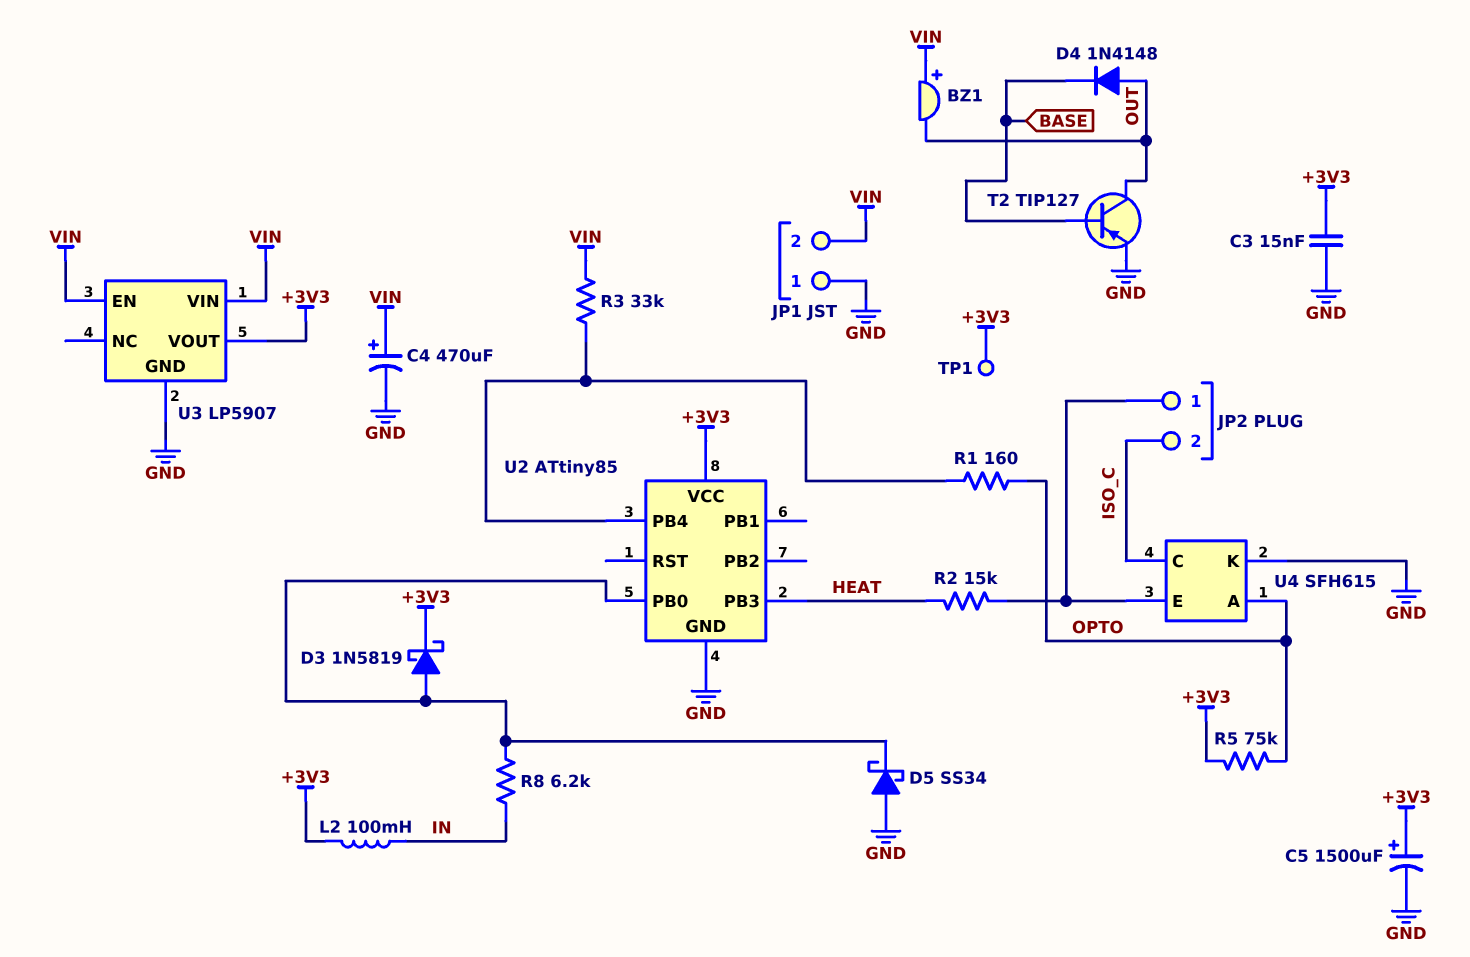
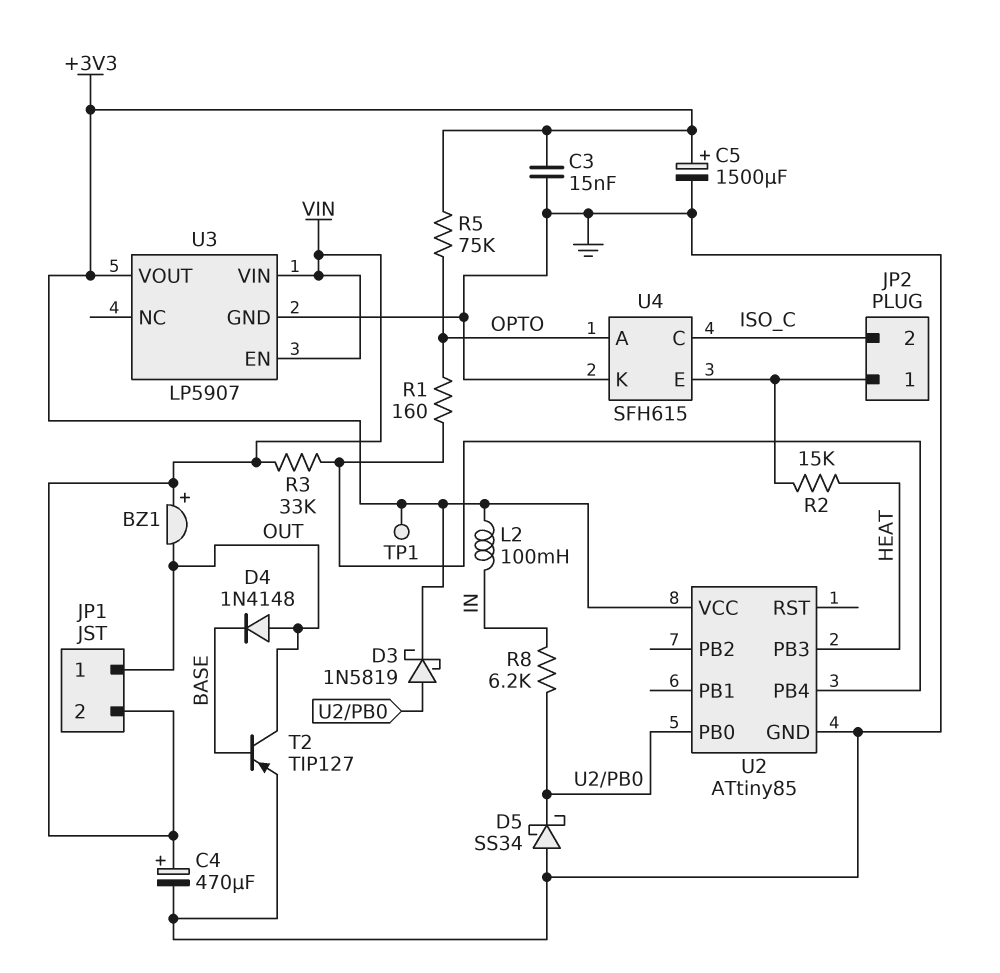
JP1 pin 1: GND -> OUT

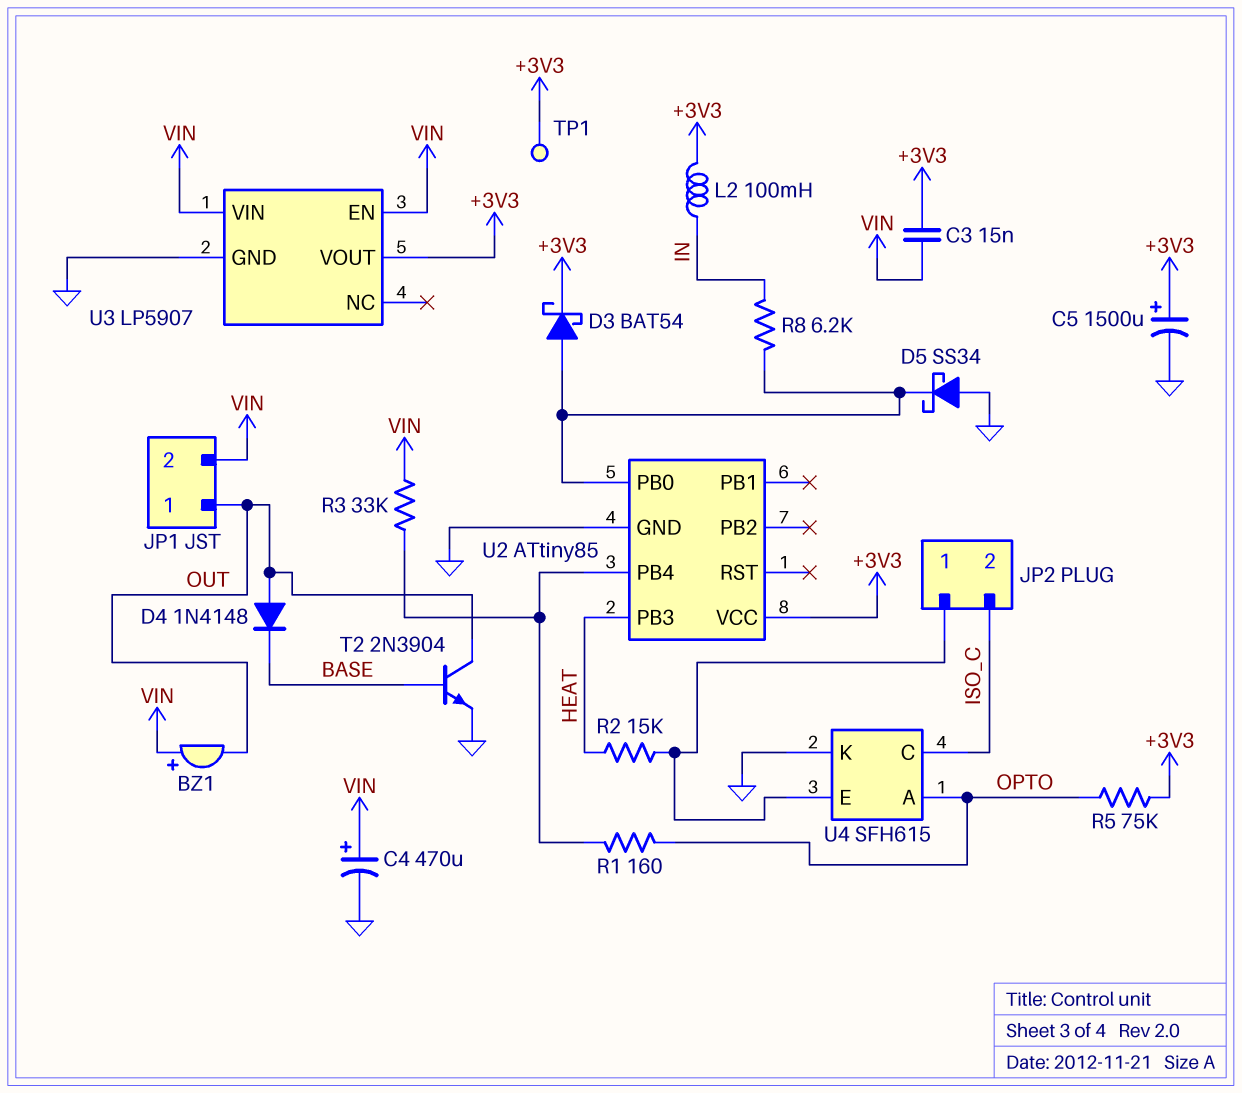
C3: 15nF (+3V3, GND) -> 15nF (+3V3, VIN)
D3: schottky 1N5819 (A U2/PB0, K +3V3) -> schottky BAT54 (A U2/PB0, K +3V3)
T2: PNP TIP127 (B BASE, C OUT, E GND) -> NPN 2N3904 (B BASE, C OUT, E GND)

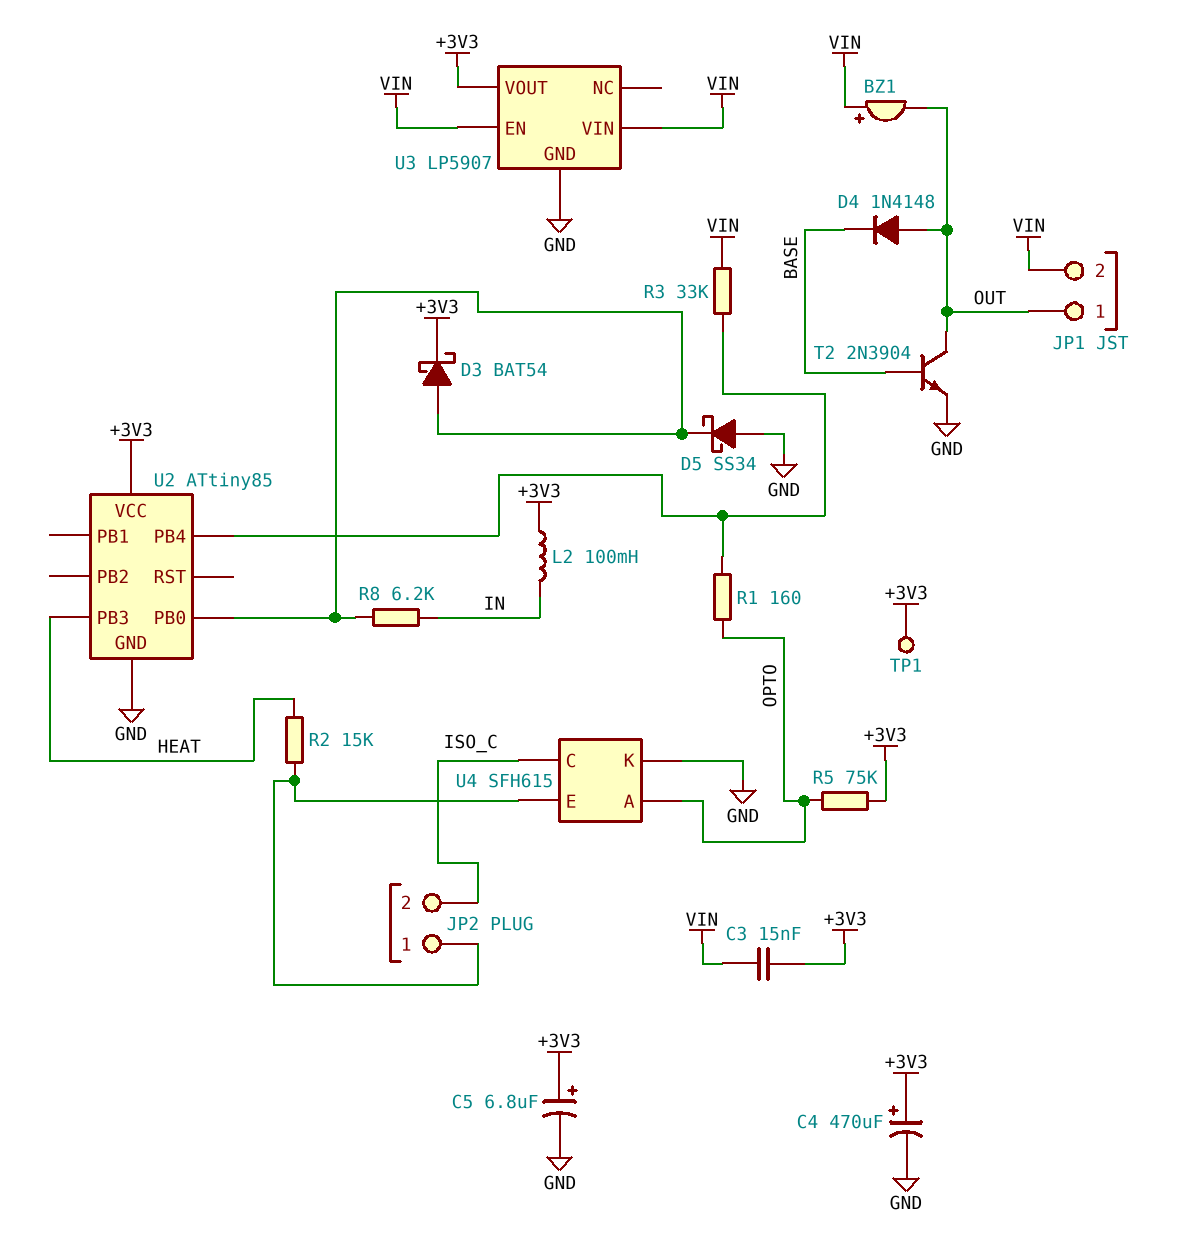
C4: 470uF (plus VIN, minus GND) -> 470uF (plus +3V3, minus GND)
C5: 1500uF (plus +3V3, minus GND) -> 6.8uF (plus +3V3, minus GND)

